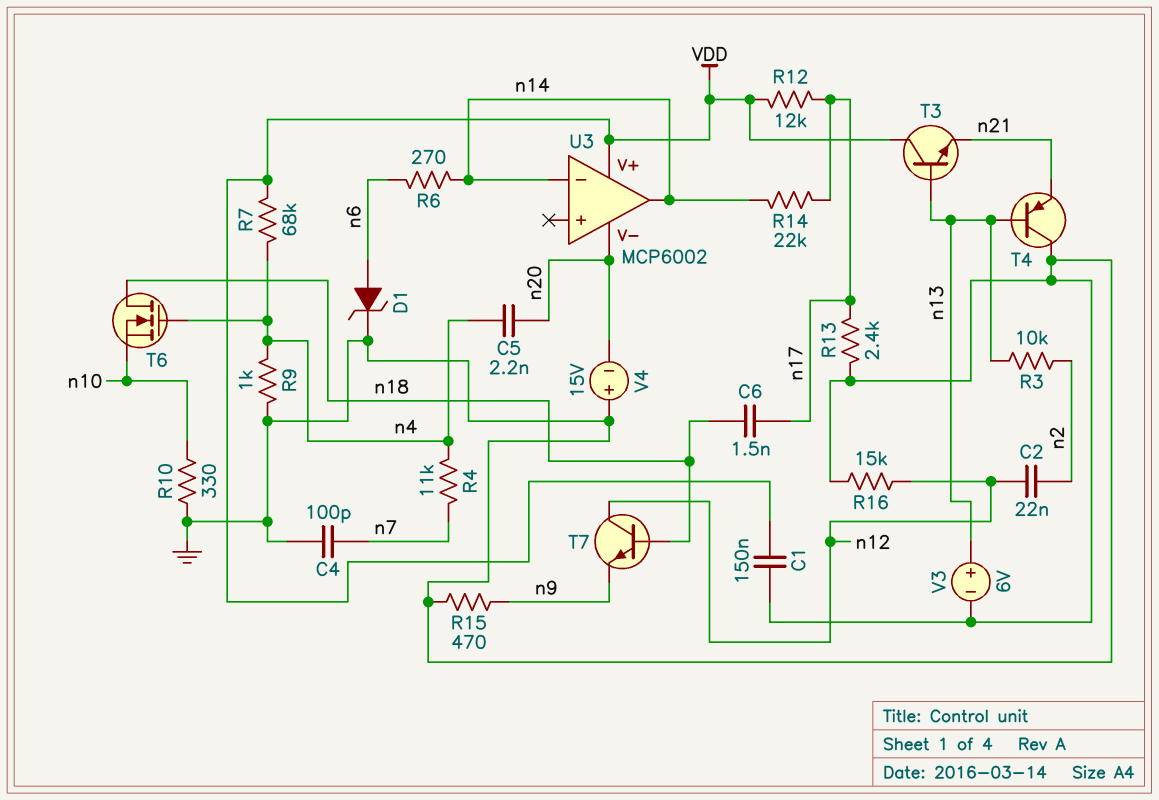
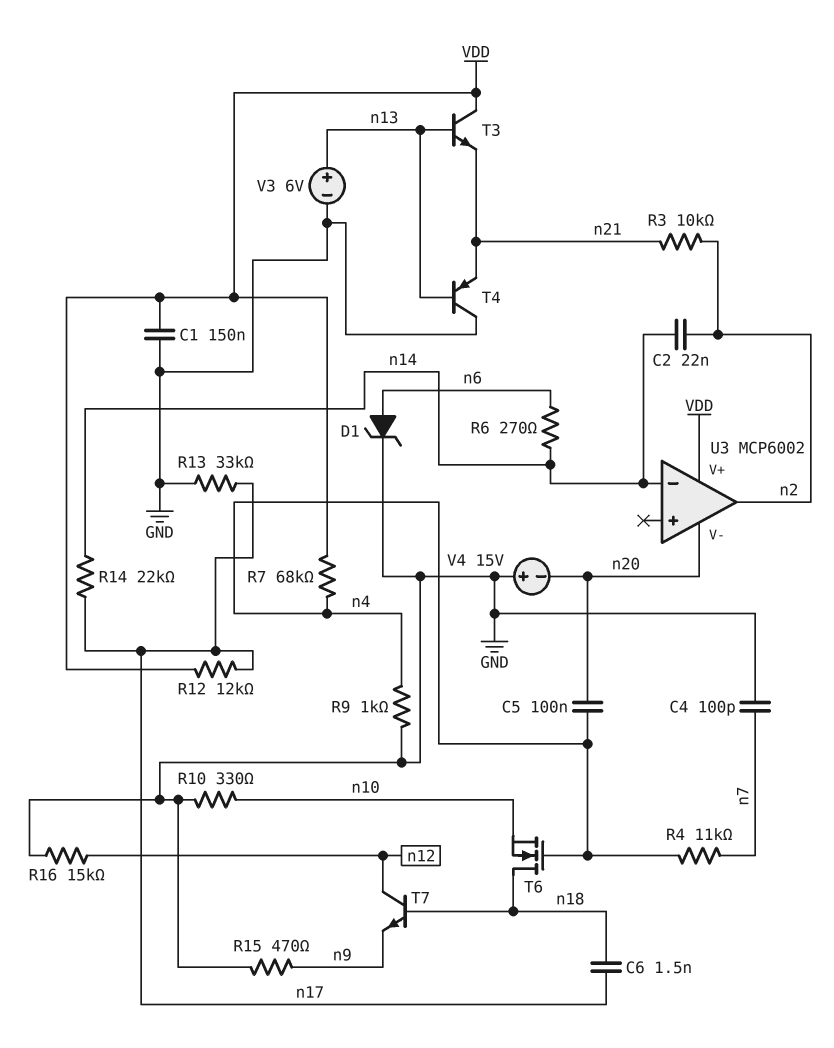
C2: 22nF (n2, n12) -> 22nF (n2, n14)
C5: 2.2nF (n4, n20) -> 100nF (n4, n20)
R3: 10k (n2, n13) -> 10k (n2, n21)
R13: 2.4k (GND, n17) -> 33k (GND, n17)
U3 pin out: n14 -> n2

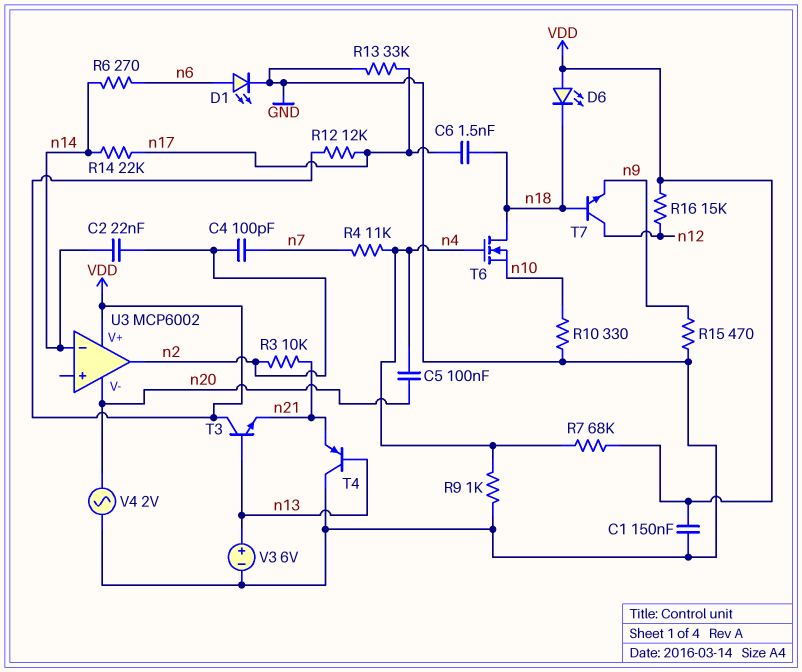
C4: 100pF (GND, n7) -> 100pF (n2, n7)
D1: zener (A n6, K GND) -> LED (A n6, K GND)
D6: none -> LED (A VDD, K n18)
R16: 15k (GND, n12) -> 15k (VDD, n12)
V4: 15V (plus GND, minus n20) -> AC 2V (GND, n20)

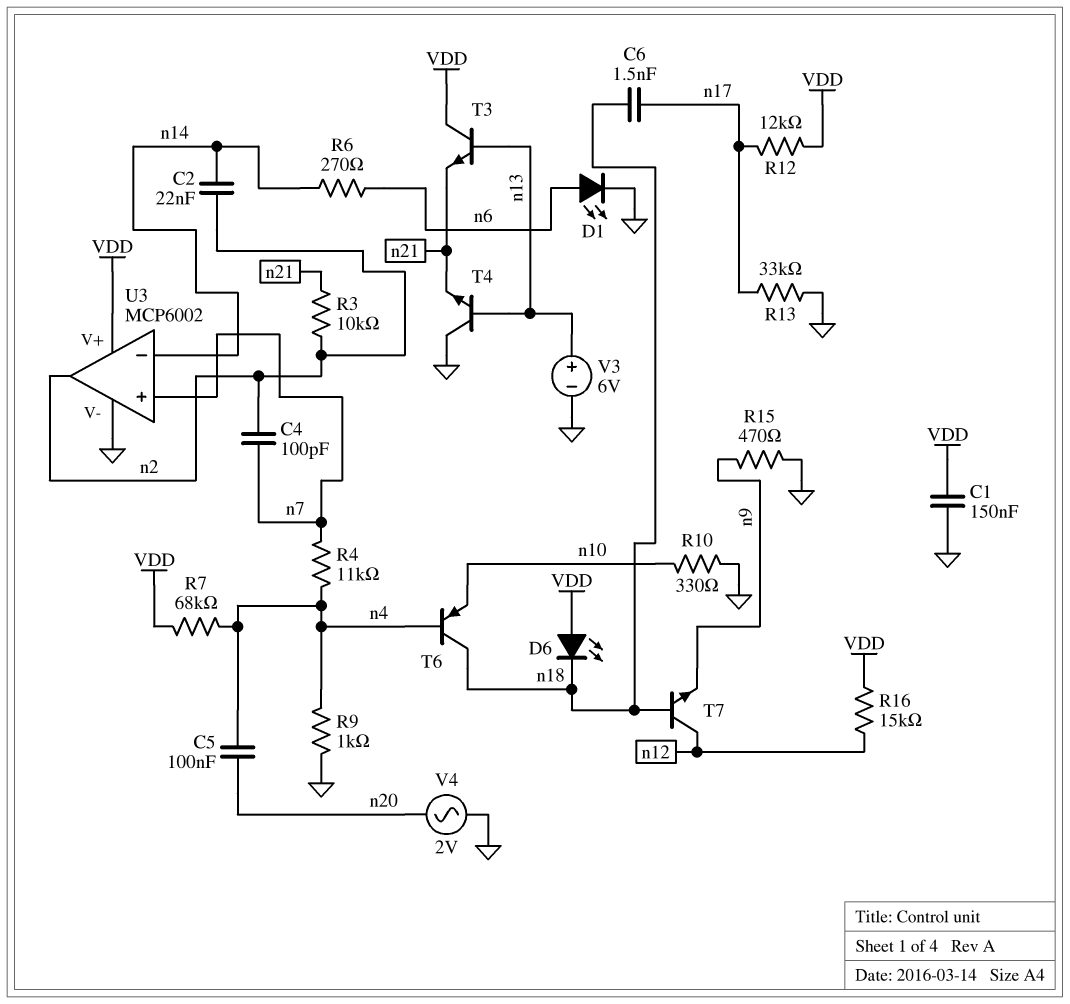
R14: 22k (n14, n17) -> none
T4: PNP (B n13, C GND, E n21) -> NPN (B n13, C GND, E n21)
T6: NMOS (G n4, D n18, S n10) -> PNP (B n4, C n18, E n10)
U3 pin V-: n20 -> GND
U3 pin in+: none -> n7

